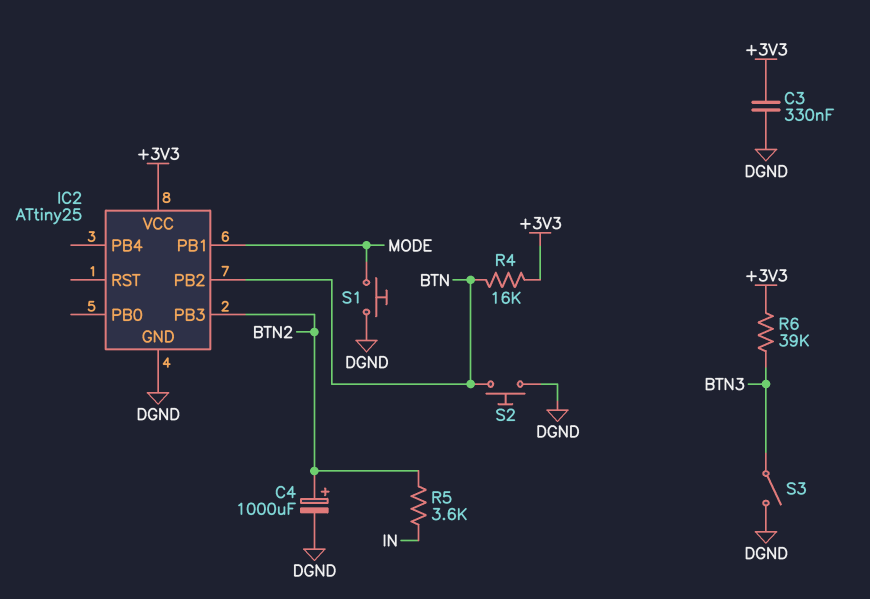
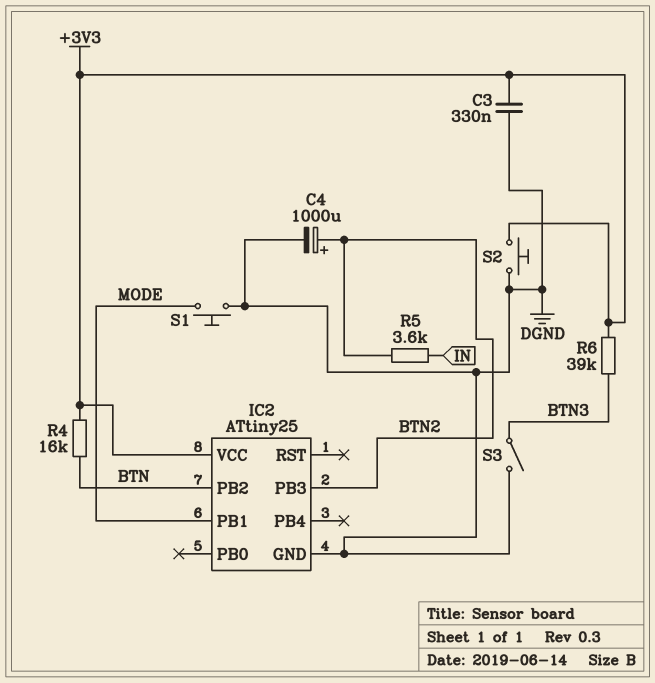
S2: button (BTN, DGND) -> button (+3V3, DGND)

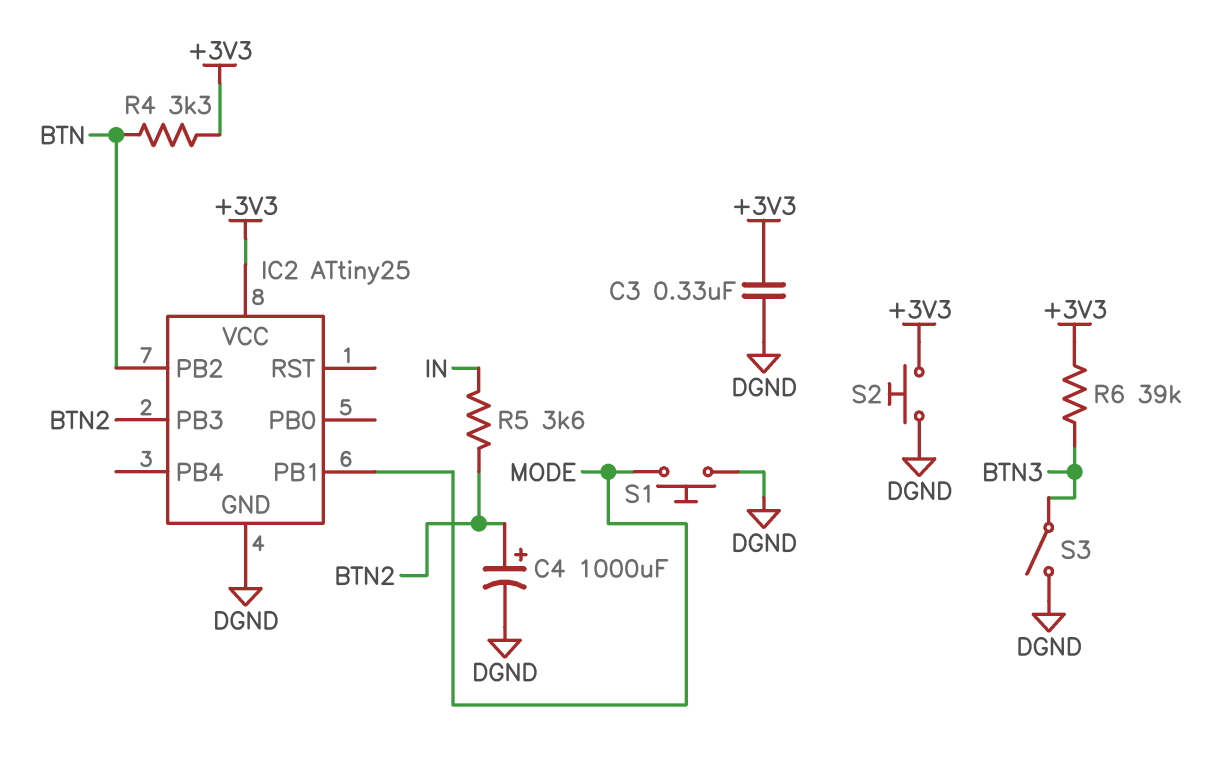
R4: 16k (+3V3, BTN) -> 3.3k (+3V3, BTN)

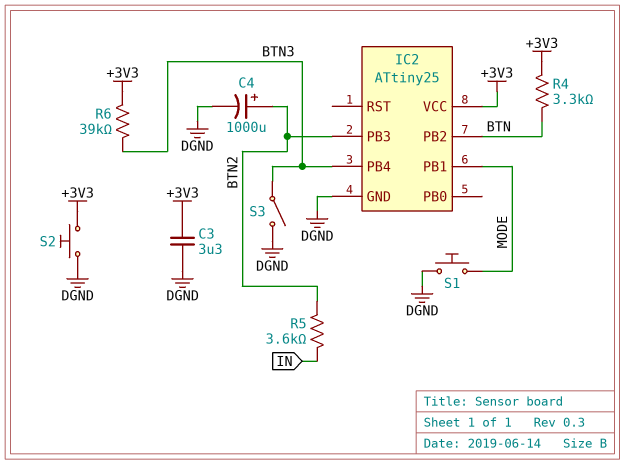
C3: 330nF (+3V3, DGND) -> 3.3uF (+3V3, DGND)
IC2 pin PB4: none -> BTN3

